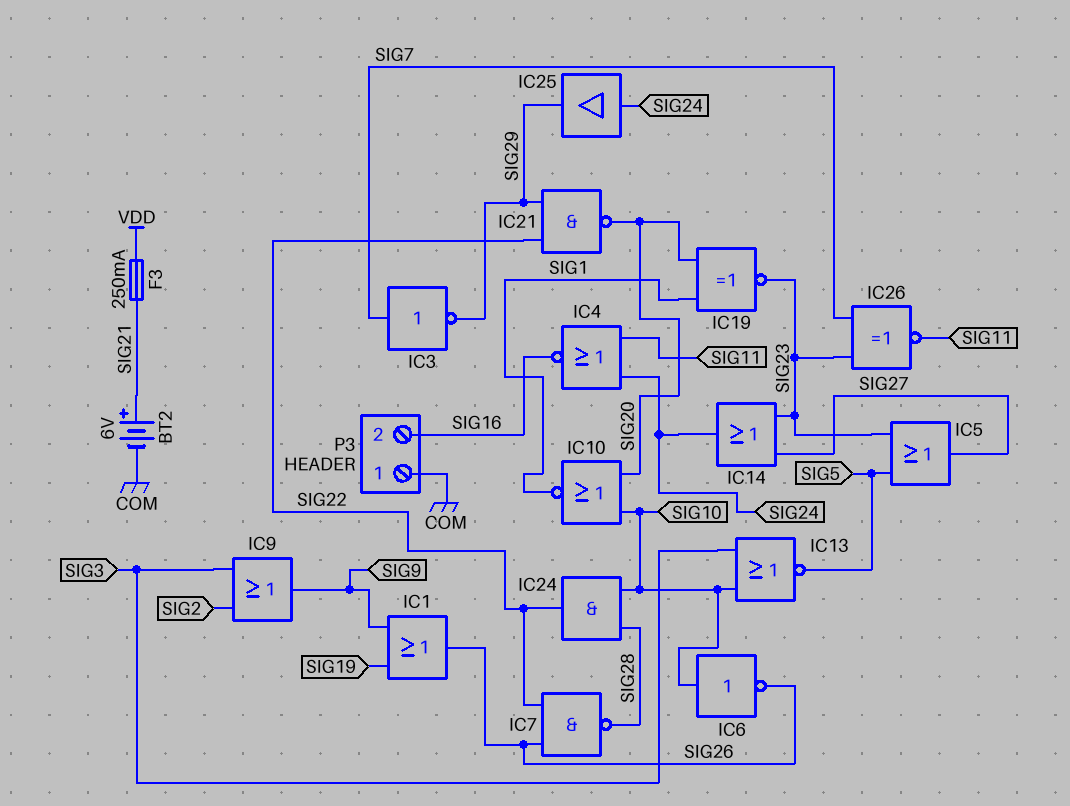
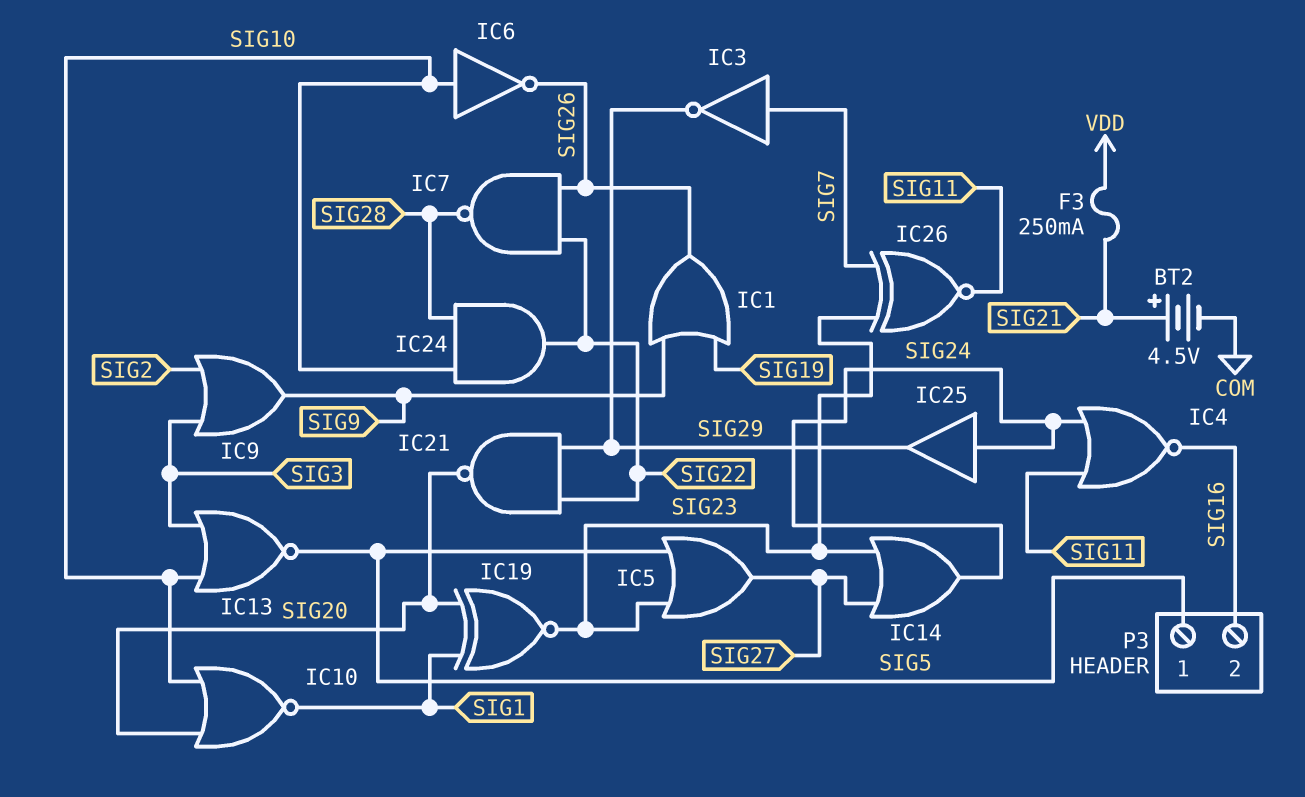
BT2: 6V (plus SIG21, minus COM) -> 4.5V (plus SIG21, minus COM)
P3 pin 1: COM -> SIG5

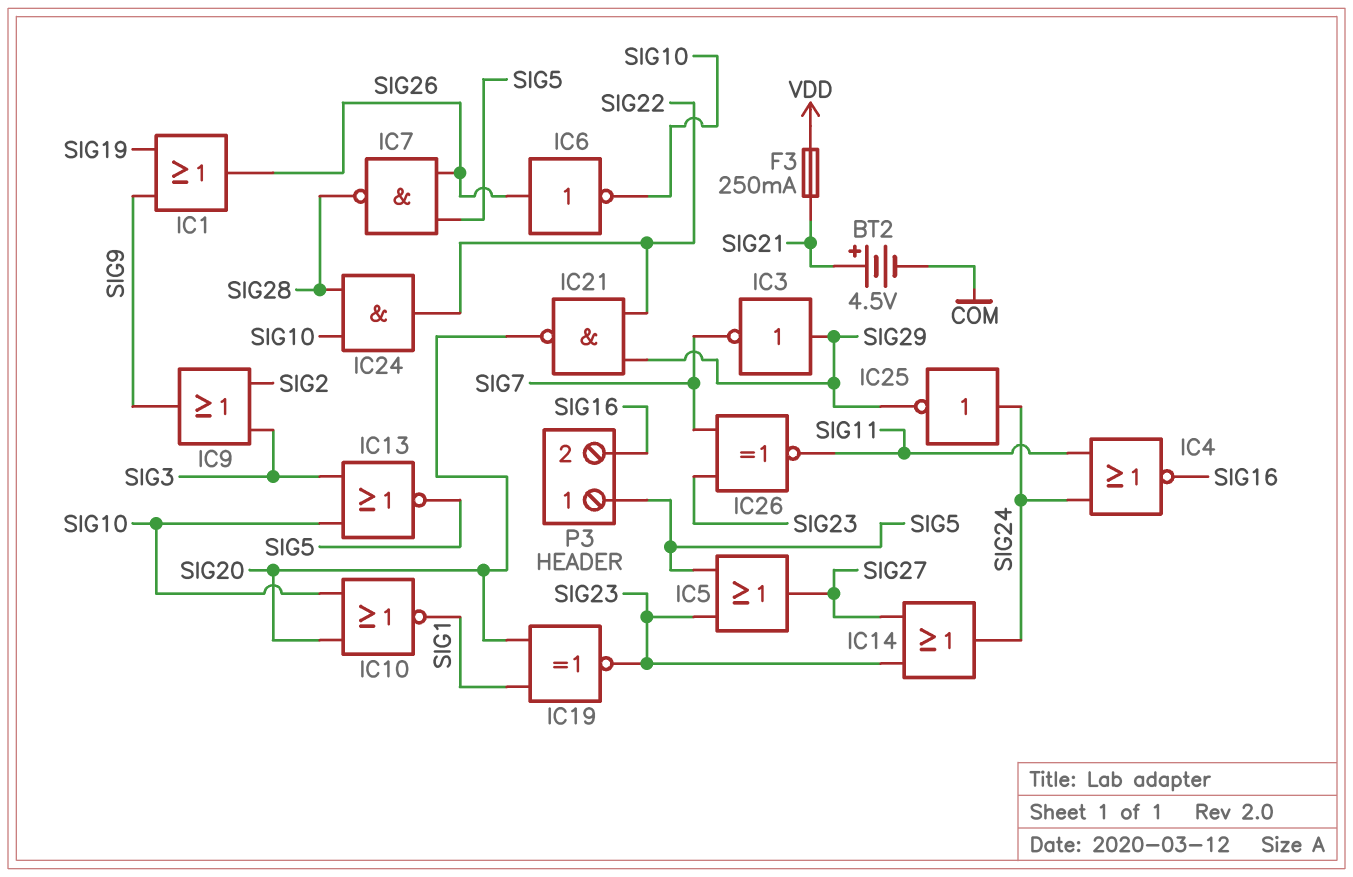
IC3: NOT (in SIG7, out SIG29) -> NOT (in SIG29, out SIG7)
IC6: NOT (in SIG10, out SIG26) -> NOT (in SIG26, out SIG10)
IC7: NAND (in SIG22, in SIG26, out SIG28) -> NAND (in SIG5, in SIG26, out SIG28)
IC25: buffer (in SIG24, out SIG29) -> NOT (in SIG24, out SIG29)

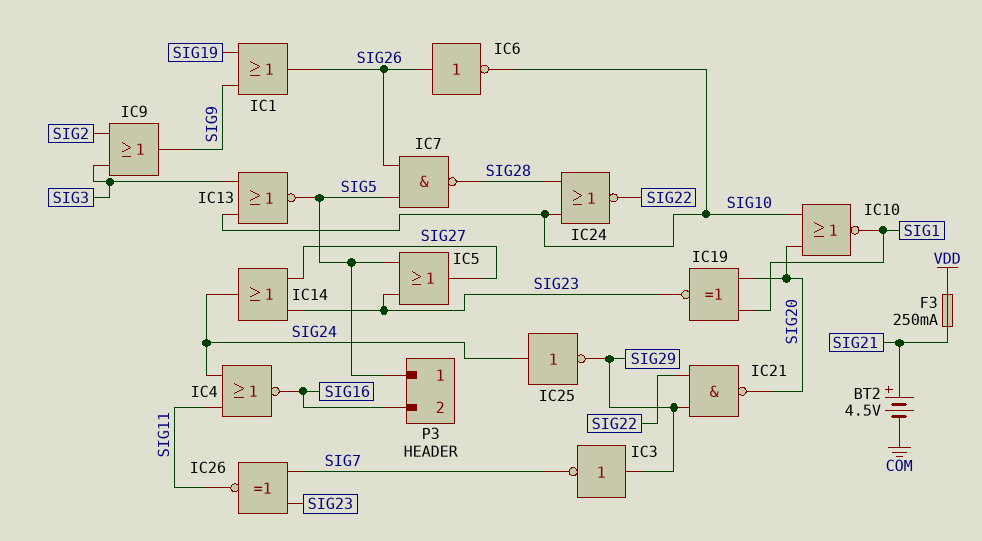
IC24: AND (in SIG10, in SIG28, out SIG22) -> NOR (in SIG10, in SIG28, out SIG22)

